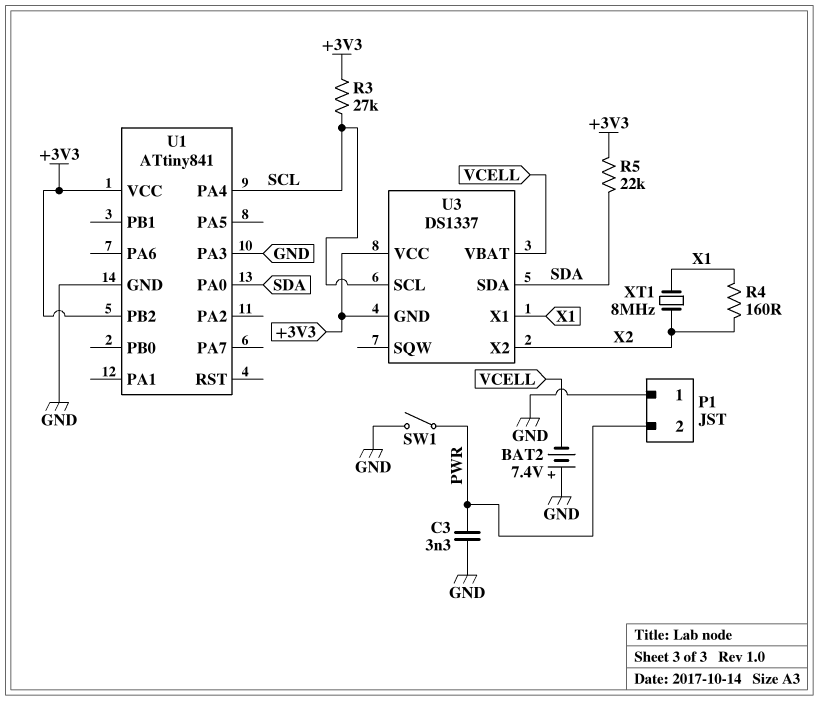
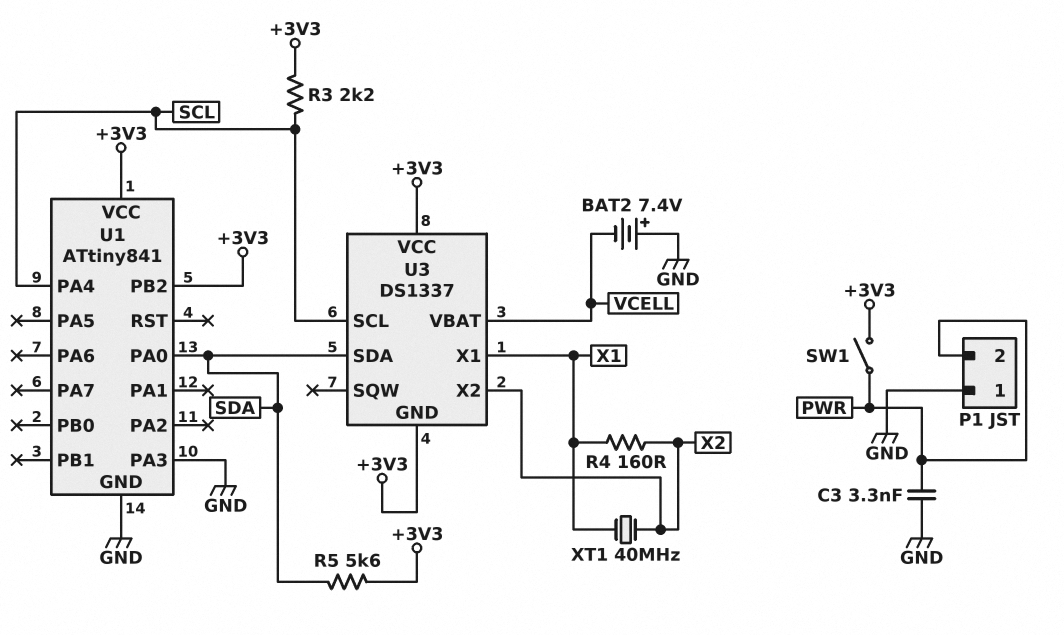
R3: 27k (+3V3, SCL) -> 2.2k (+3V3, SCL)
R5: 22k (+3V3, SDA) -> 5.6k (+3V3, SDA)
SW1: switch (GND, PWR) -> switch (+3V3, PWR)
XT1: 8MHz (X1, X2) -> 40MHz (X1, X2)

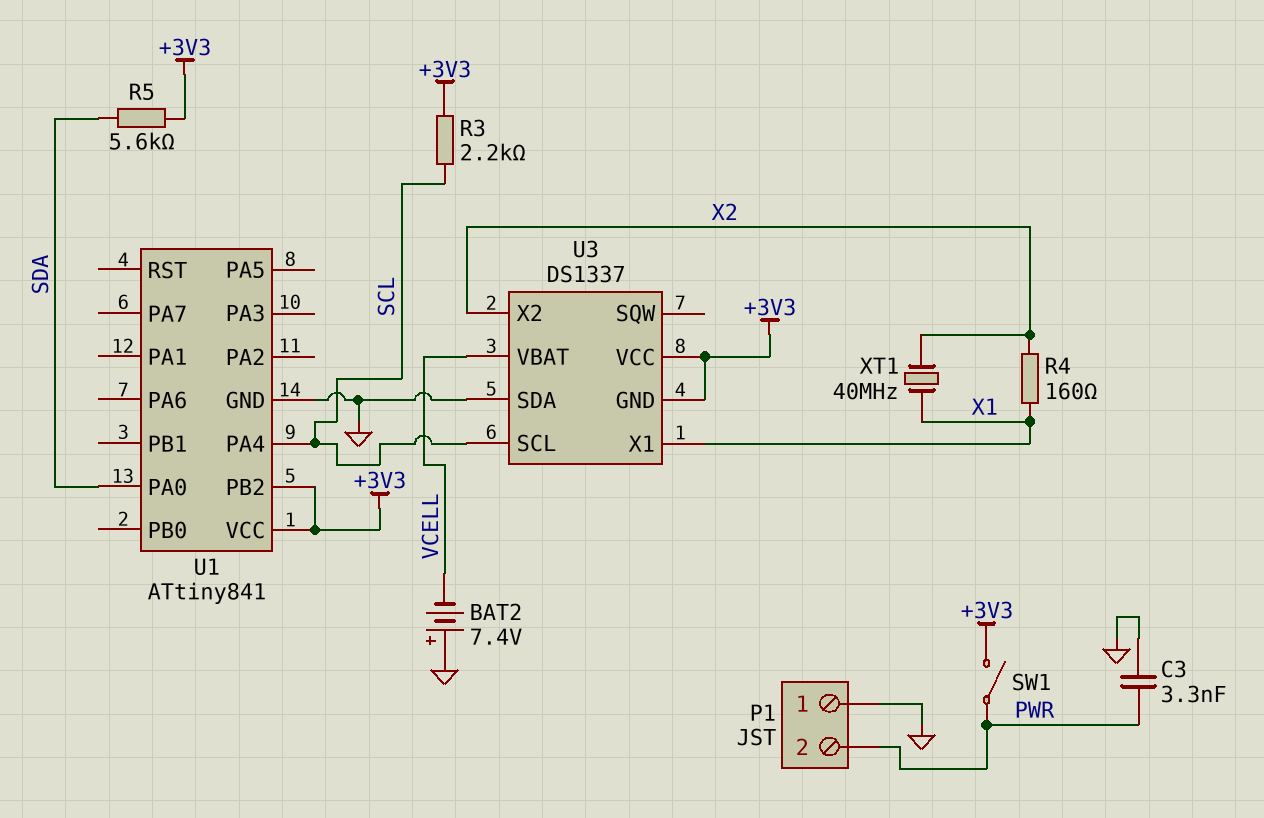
U1 pin PA3: GND -> none
U3 pin SDA: SDA -> GND

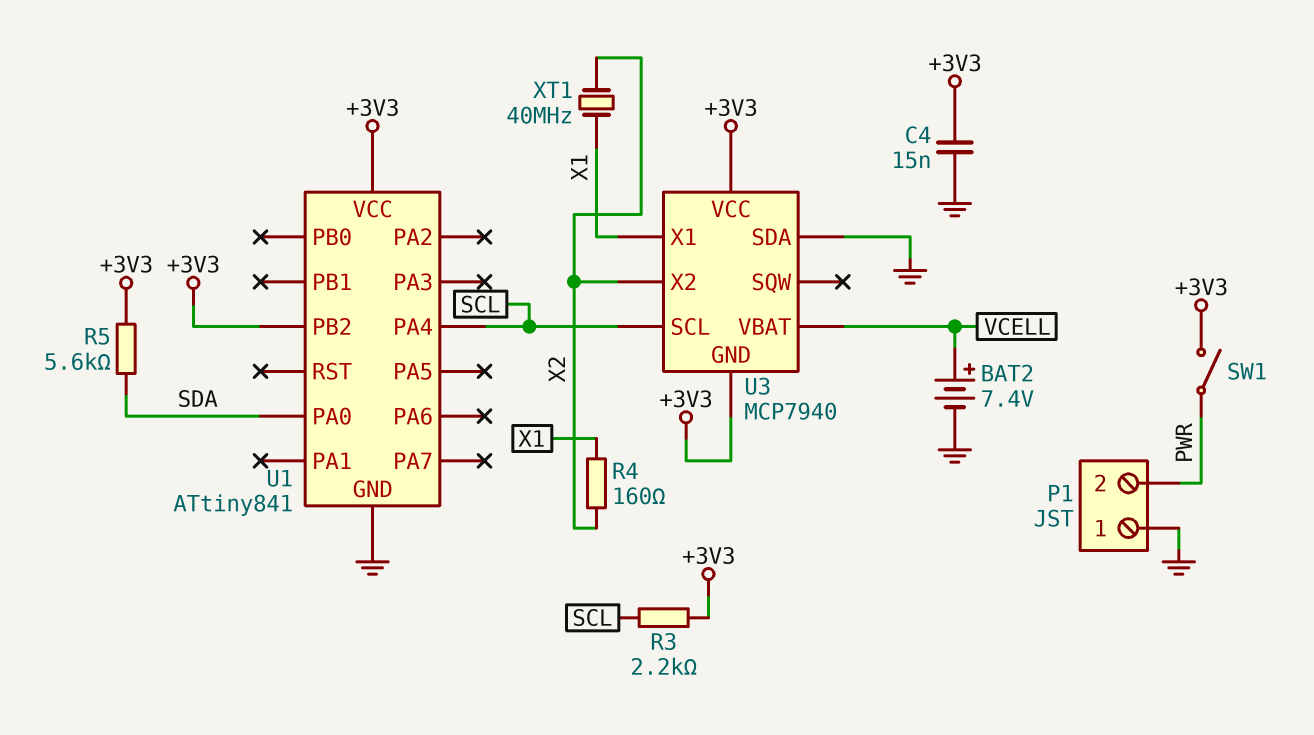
BAT2: 7.4V (plus GND, minus VCELL) -> 7.4V (plus VCELL, minus GND)
C3: 3.3nF (GND, PWR) -> none
C4: none -> 15nF (+3V3, GND)
U3: DS1337 -> MCP7940

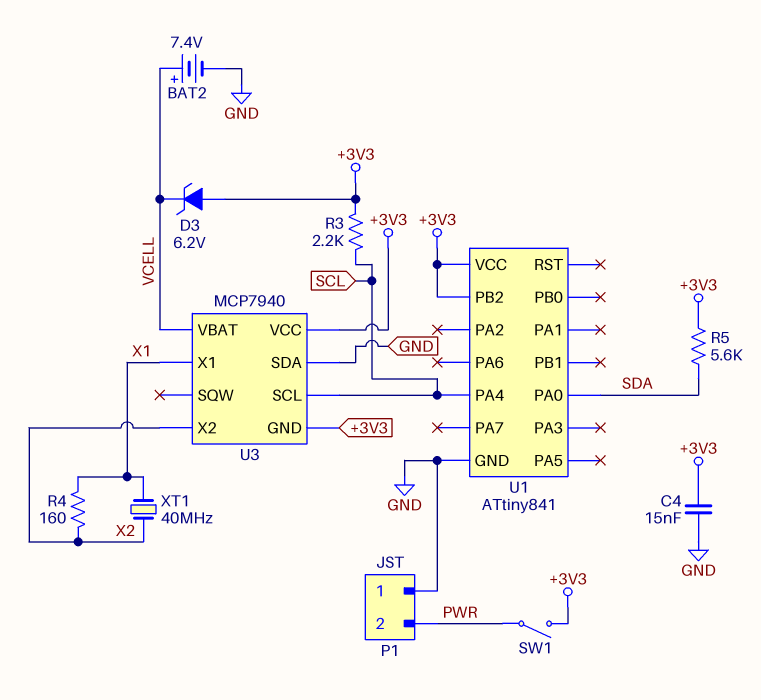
D3: none -> zener 6.2V (A +3V3, K VCELL)

